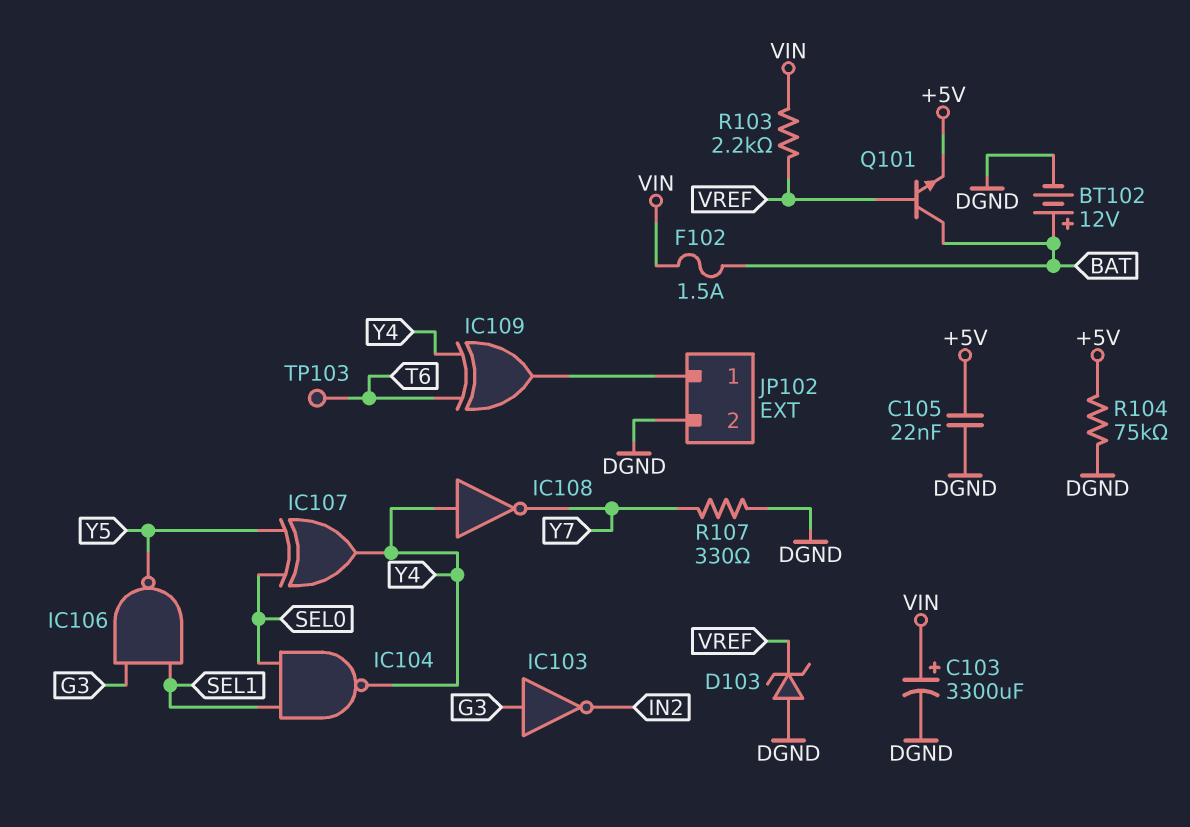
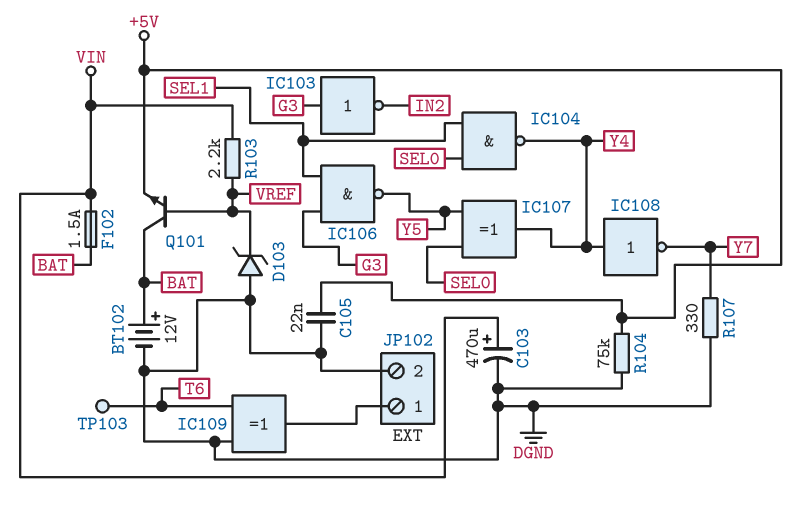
C103: 3300uF (plus VIN, minus DGND) -> 470uF (plus VIN, minus DGND)
IC109: XOR (in T6, in Y4, out JP102/1) -> XOR (in DGND, in T6, out JP102/1)

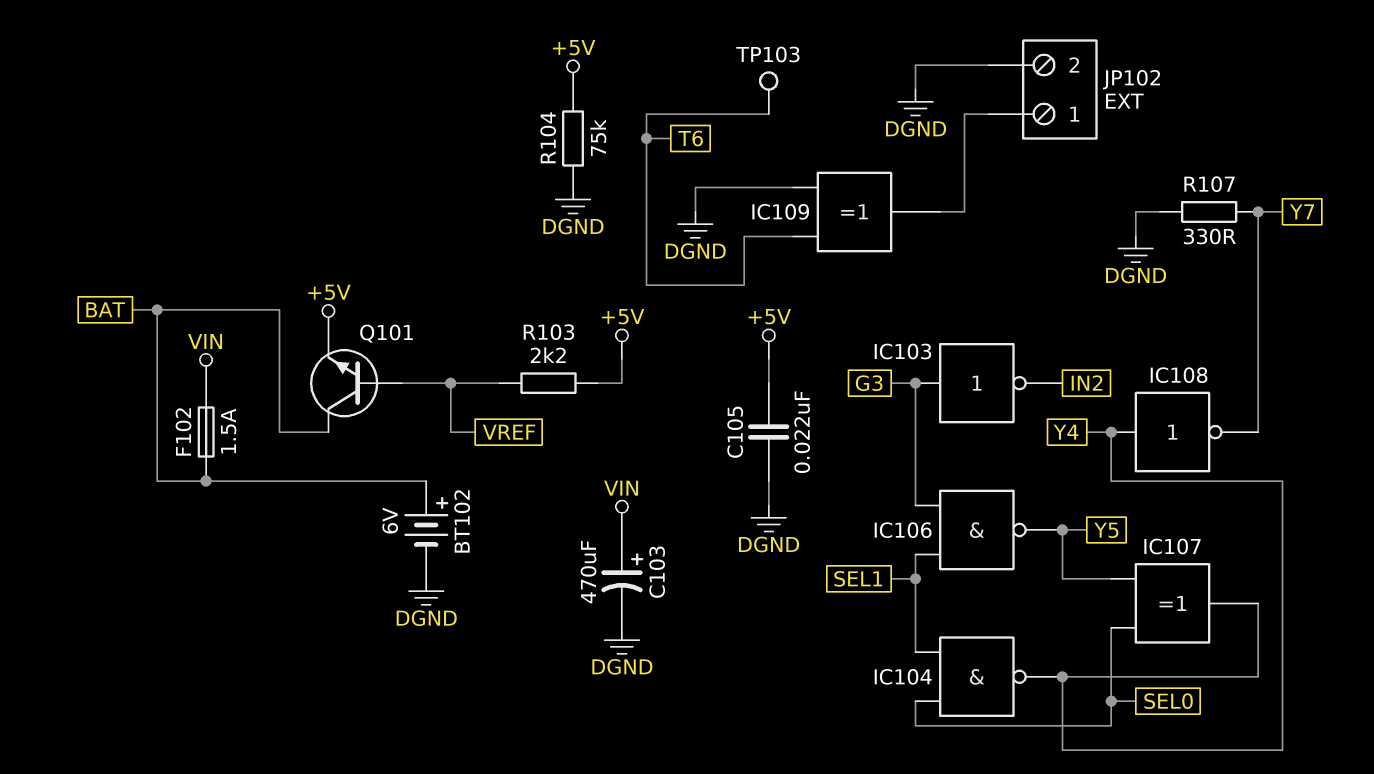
BT102: 12V (plus BAT, minus DGND) -> 6V (plus BAT, minus DGND)
D103: zener (A DGND, K VREF) -> none
R103: 2.2k (VIN, VREF) -> 2.2k (+5V, VREF)

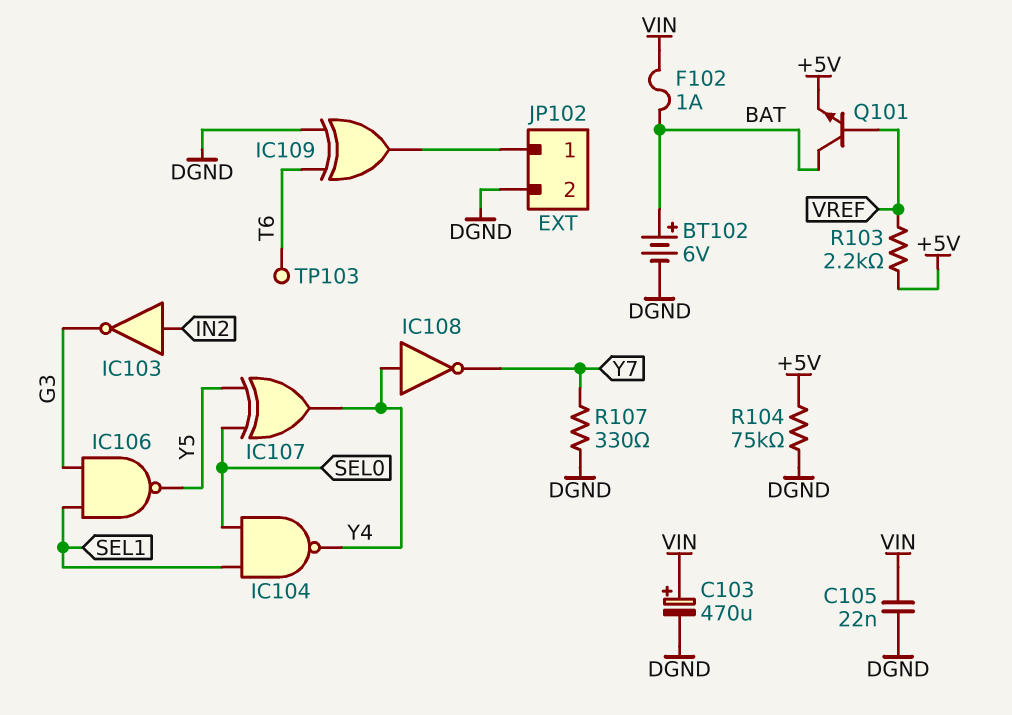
C105: 22nF (+5V, DGND) -> 22nF (DGND, VIN)
F102: 1.5A (BAT, VIN) -> 1A (BAT, VIN)
IC103: NOT (in G3, out IN2) -> NOT (in IN2, out G3)

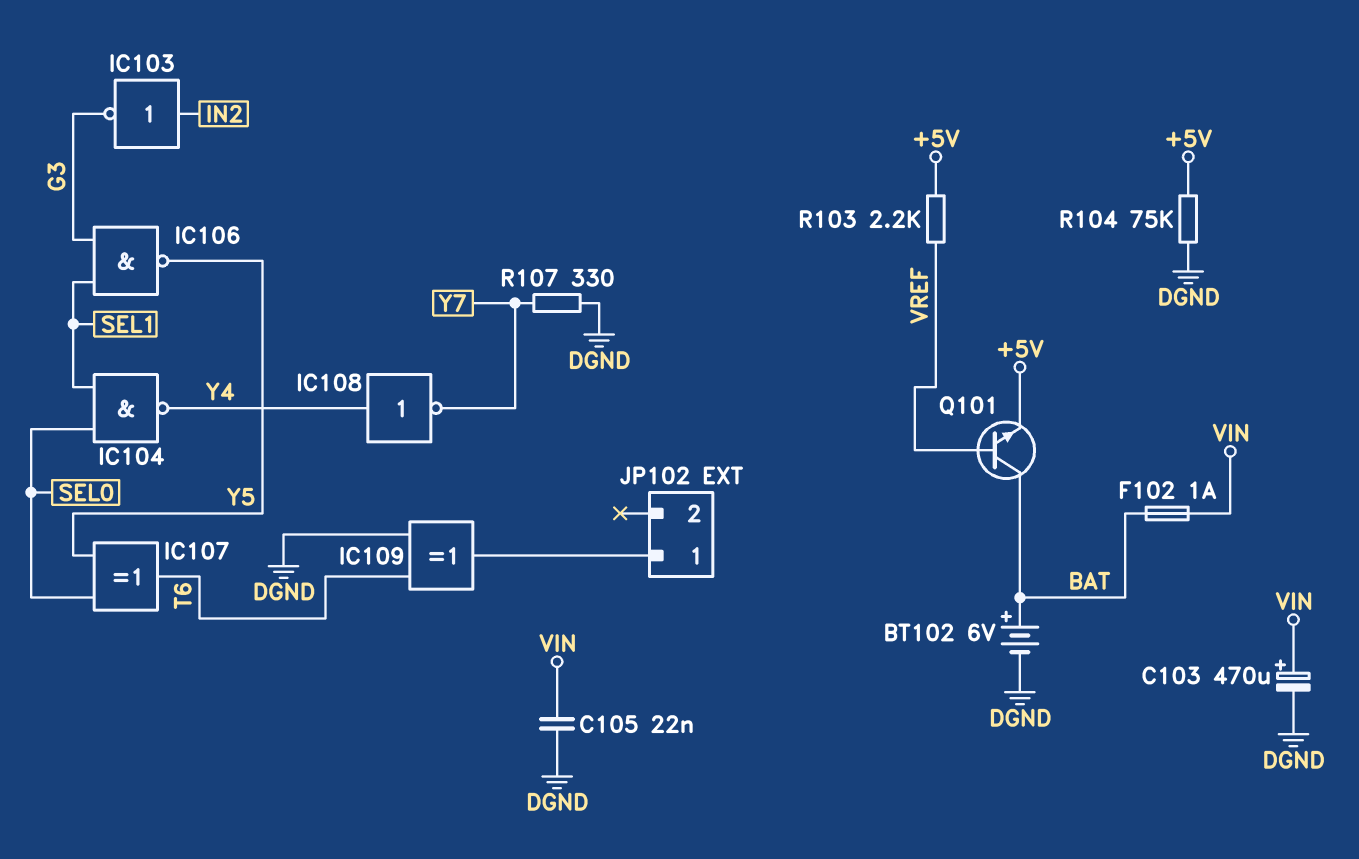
IC107: XOR (in SEL0, in Y5, out Y4) -> XOR (in SEL0, in Y5, out T6)
JP102 pin 2: DGND -> none
TP103: test point (T6) -> none

